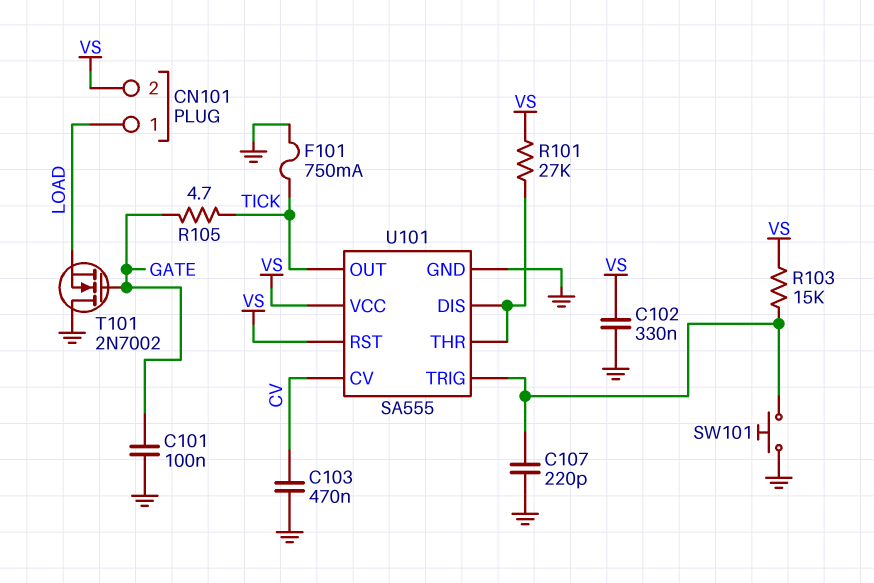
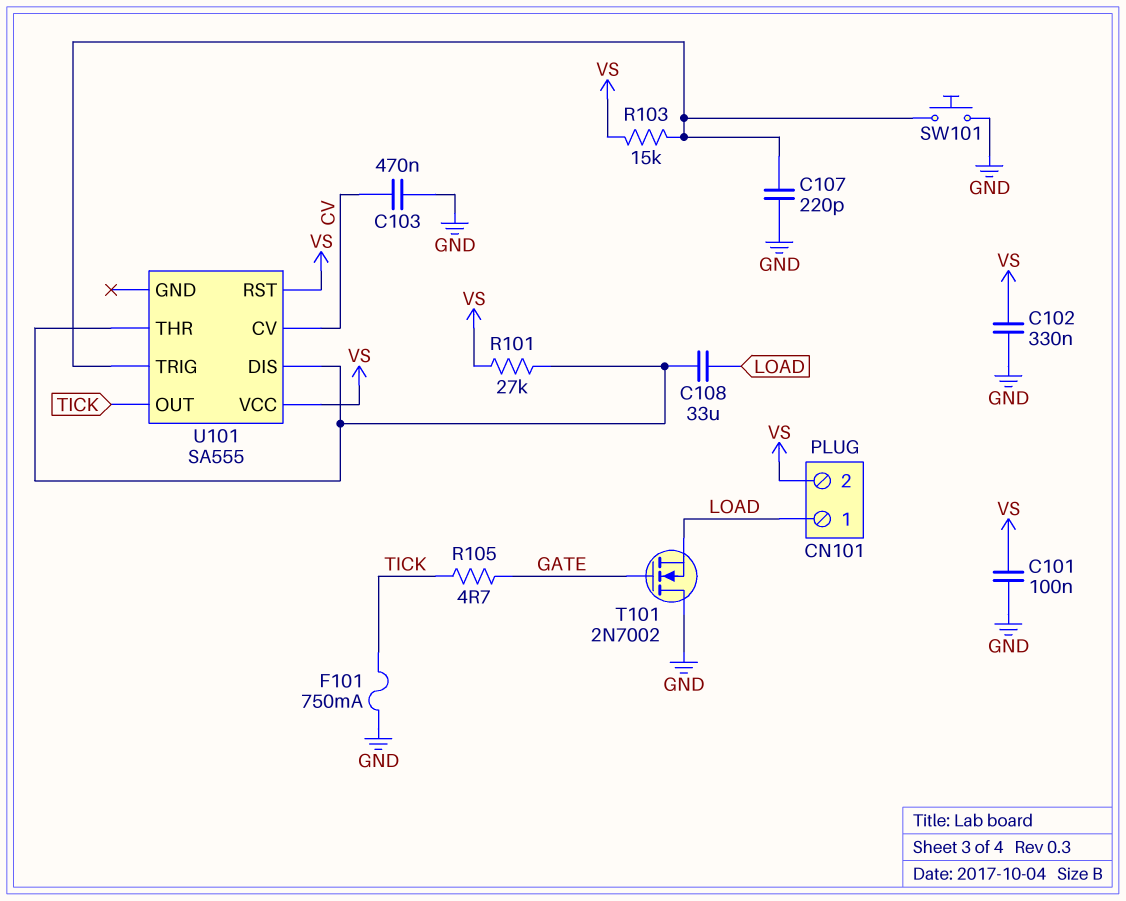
C101: 100nF (GATE, GND) -> 100nF (GND, VS)
C108: none -> 33uF (LOAD, U101/DIS)
U101 pin GND: GND -> none

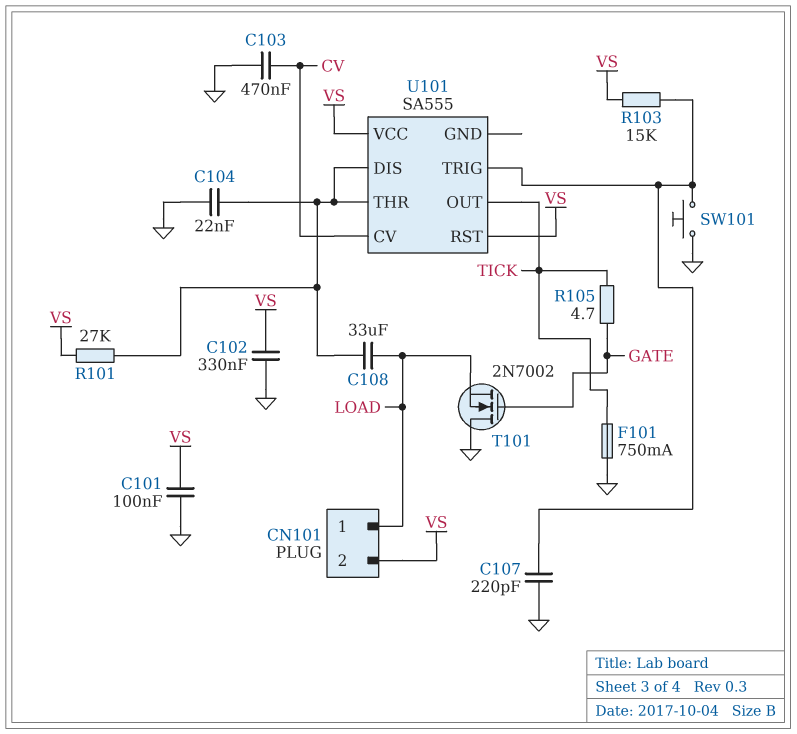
C104: none -> 22nF (GND, U101/DIS)

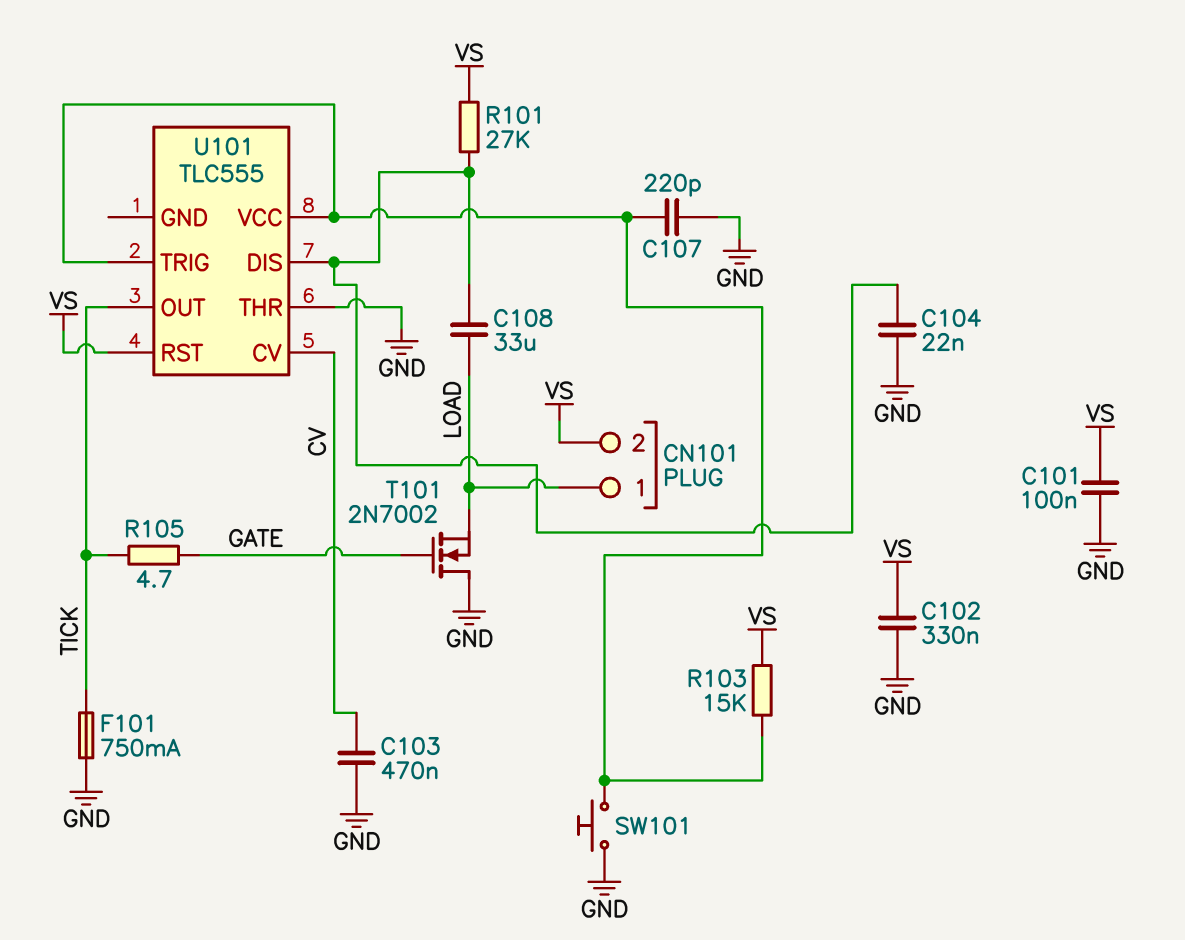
U101: SA555 -> TLC555
U101 pin THR: U101/DIS -> GND
U101 pin VCC: VS -> U101/TRIG

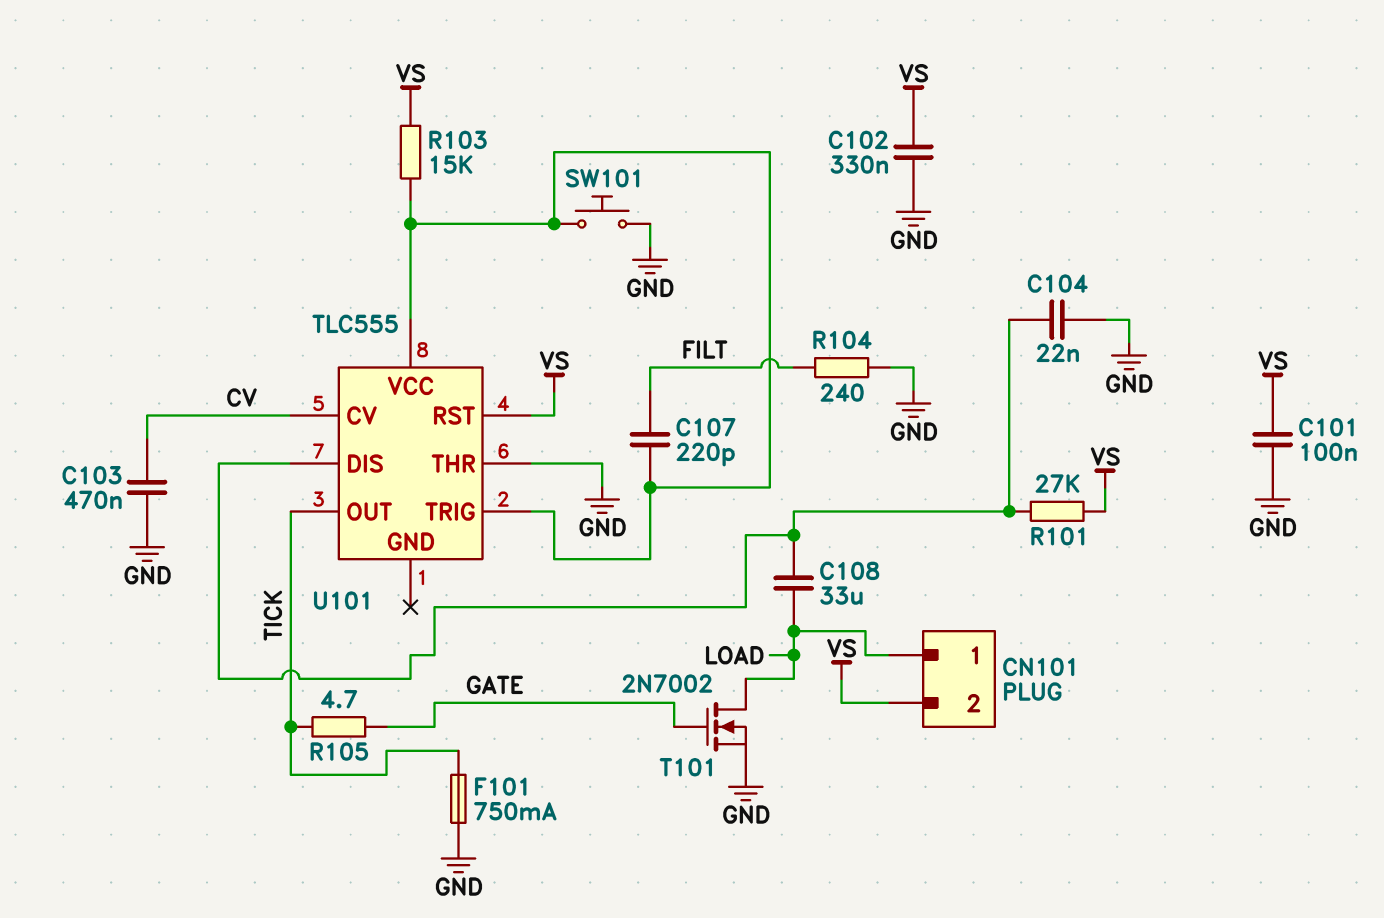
C107: 220pF (GND, U101/TRIG) -> 220pF (FILT, U101/TRIG)
R104: none -> 240 (FILT, GND)
T101: NMOS 2N7002 (G GATE, D GND, S LOAD) -> NMOS 2N7002 (G GATE, D LOAD, S GND)

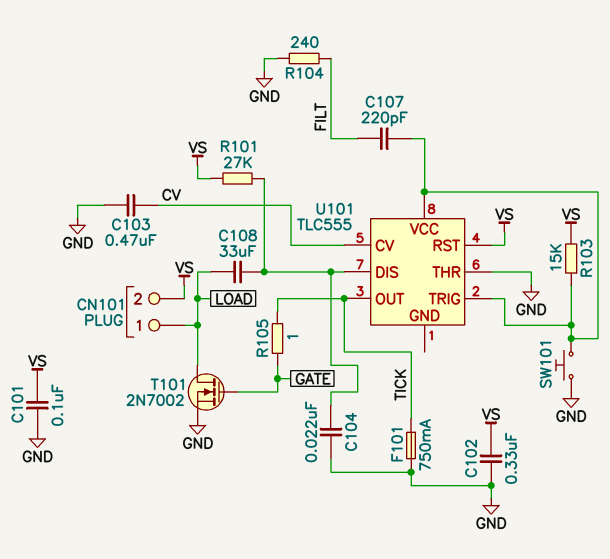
R105: 4.7 (GATE, TICK) -> 1 (GATE, TICK)

